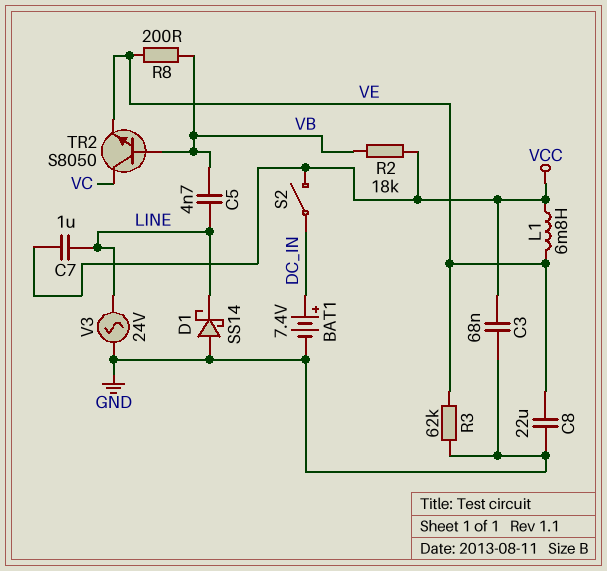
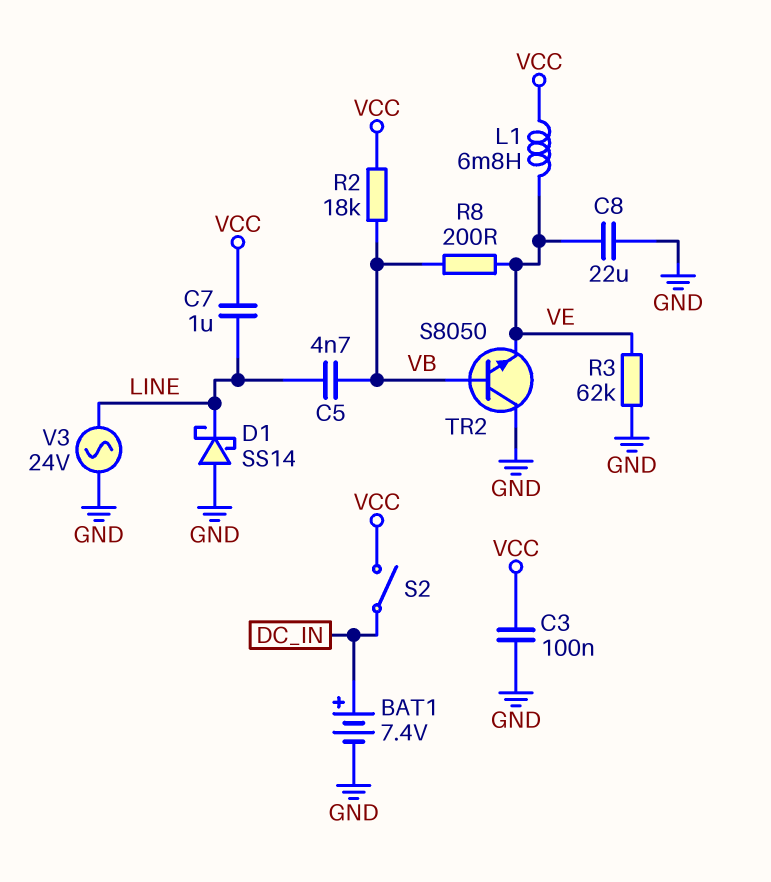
C3: 68nF (GND, VCC) -> 100nF (GND, VCC)
TR2: NPN S8050 (B VB, C VC, E VE) -> NPN S8050 (B VB, C GND, E VE)

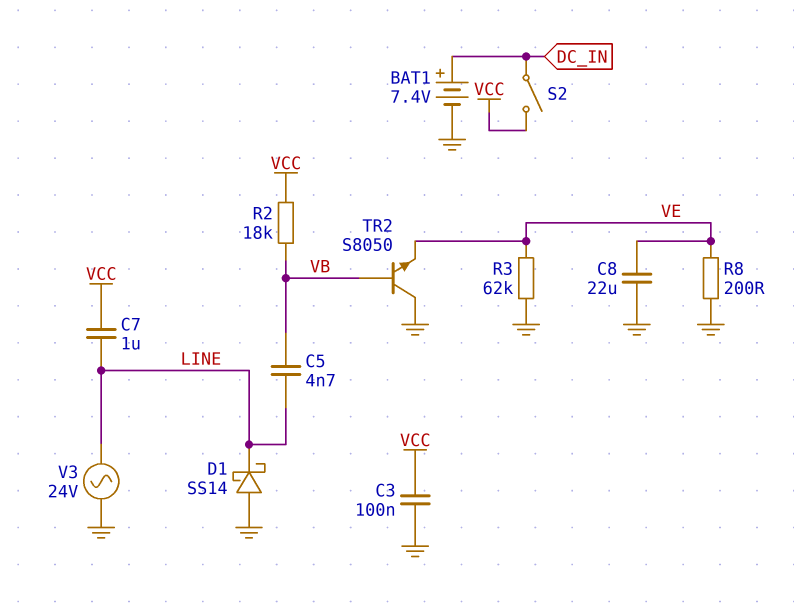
L1: 6.8mH (VCC, VE) -> none
R8: 200 (VB, VE) -> 200 (GND, VE)

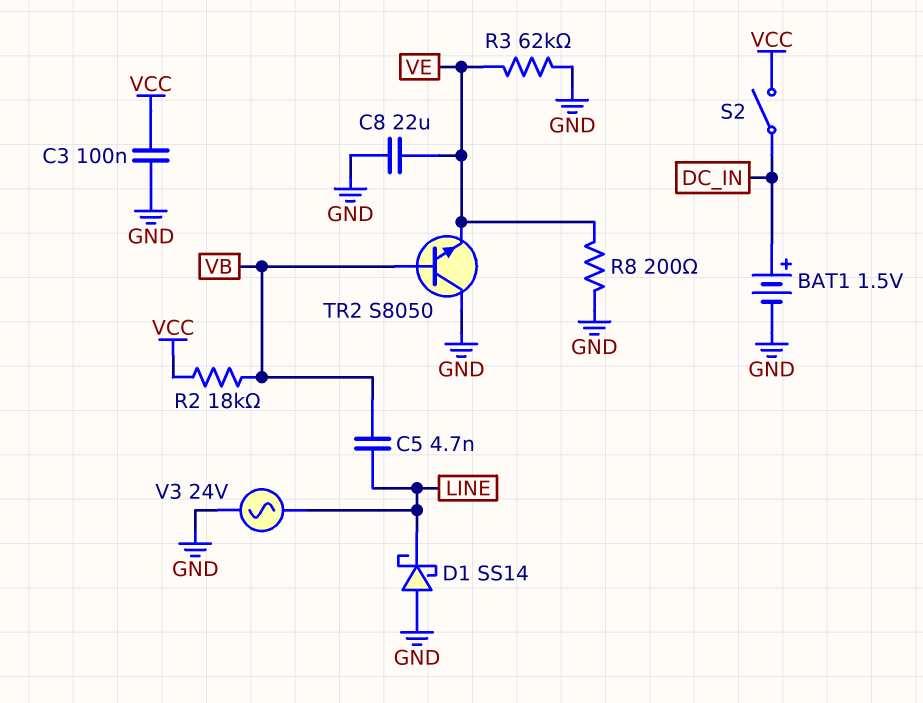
BAT1: 7.4V (plus DC_IN, minus GND) -> 1.5V (plus DC_IN, minus GND)
C7: 1uF (LINE, VCC) -> none

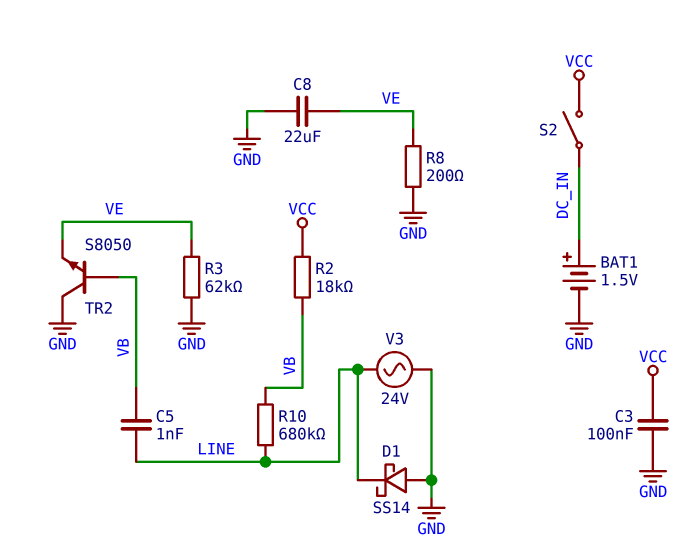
C5: 4.7nF (LINE, VB) -> 1nF (LINE, VB)
R10: none -> 680k (LINE, VB)

